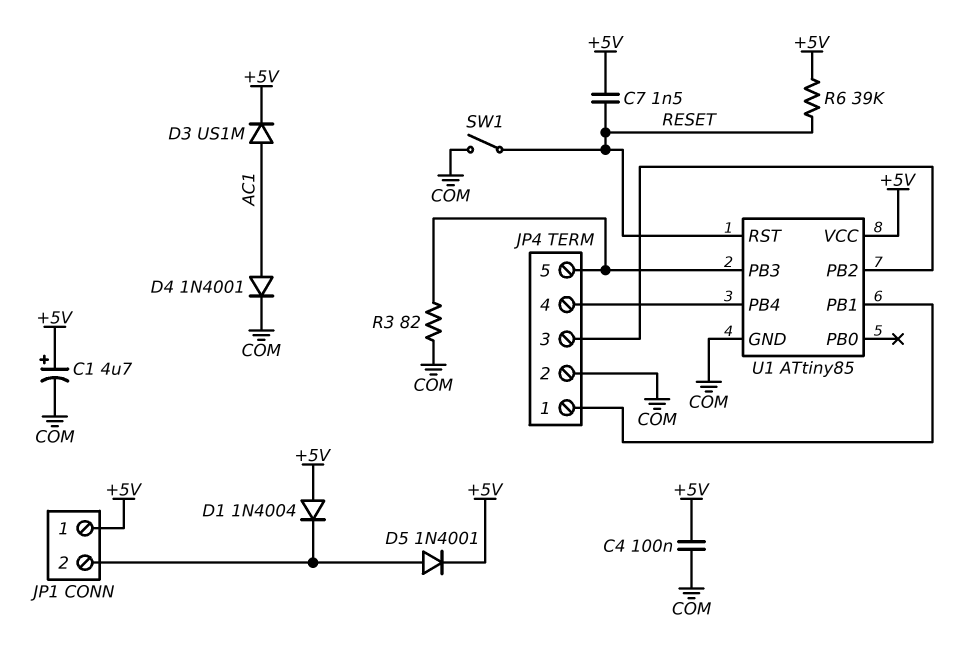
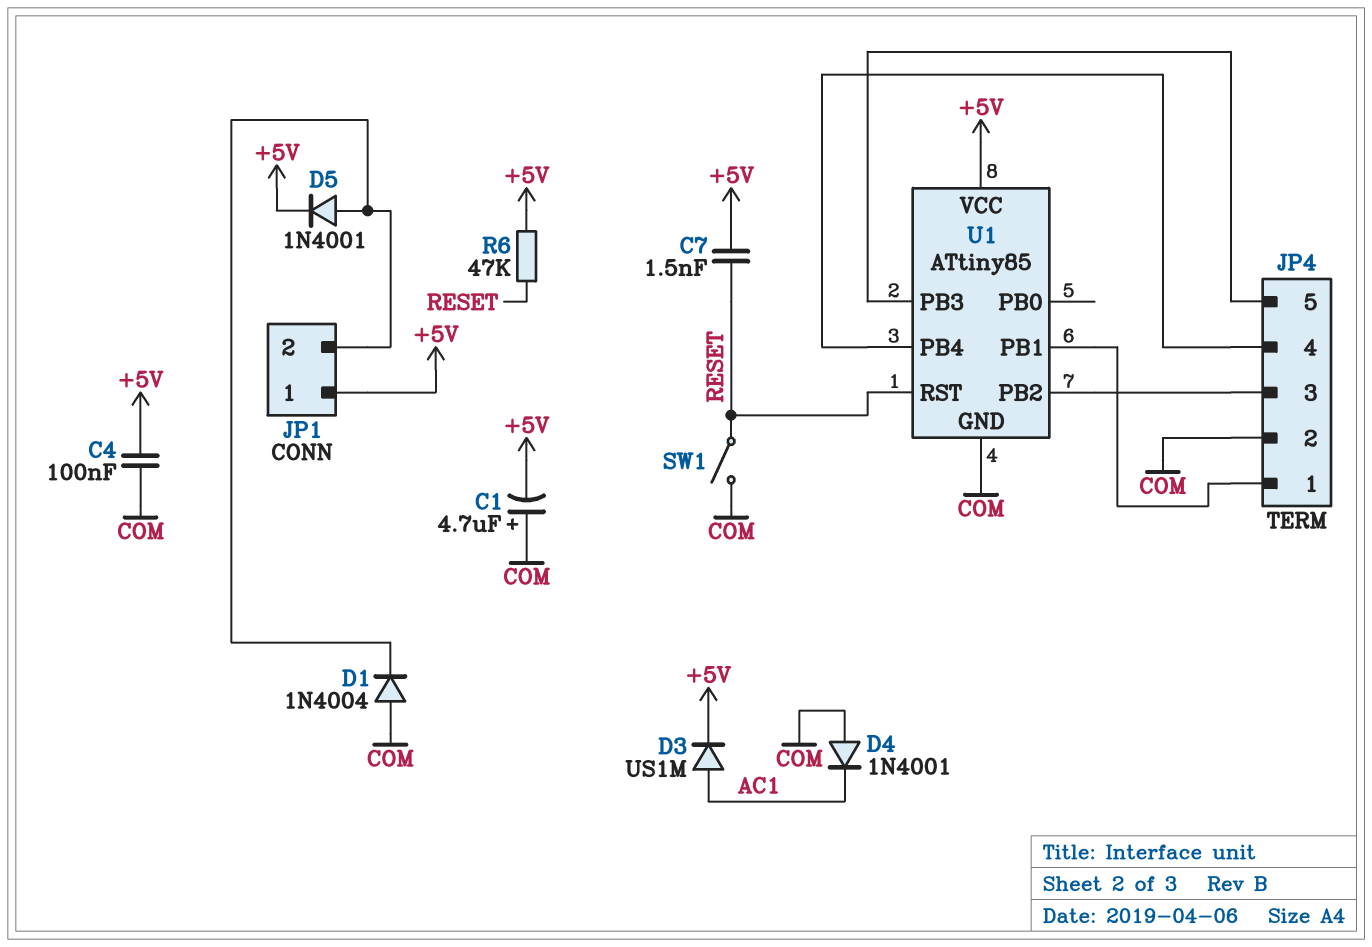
C1: 4.7uF (plus +5V, minus COM) -> 4.7uF (plus COM, minus +5V)
D1: diode 1N4004 (A +5V, K JP1/2) -> diode 1N4004 (A COM, K JP1/2)
D4: diode 1N4001 (A AC1, K COM) -> diode 1N4001 (A COM, K AC1)
R3: 82 (COM, JP4/5) -> none
R6: 39k (+5V, RESET) -> 47k (+5V, RESET)

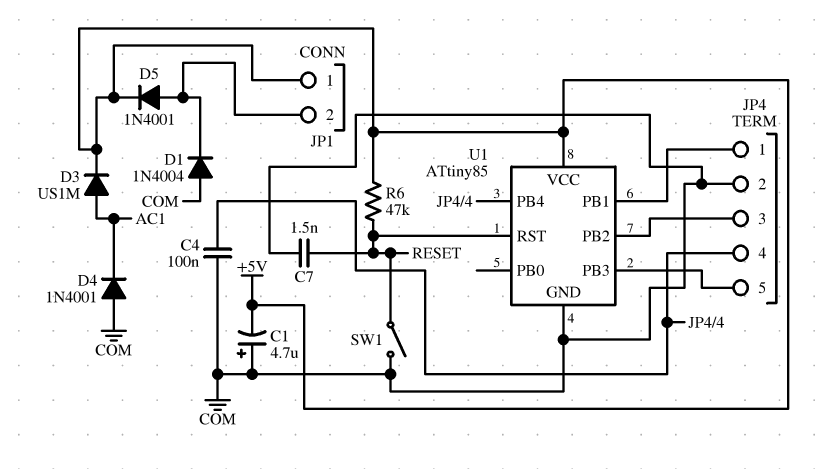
C4: 100nF (+5V, COM) -> 100nF (COM, JP4/4)
C7: 1.5nF (+5V, RESET) -> 1.5nF (COM, RESET)

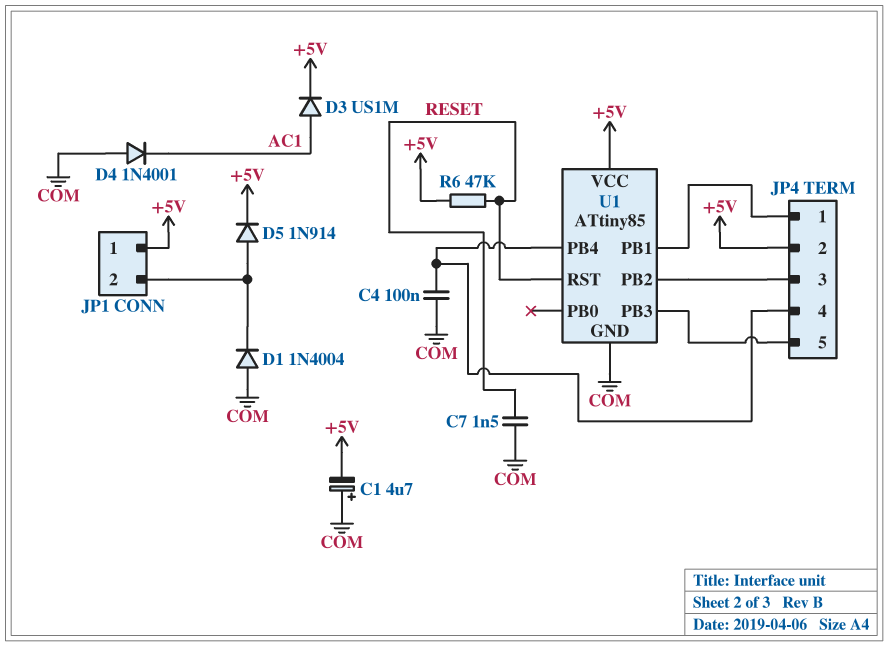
D5: diode 1N4001 (A JP1/2, K +5V) -> diode 1N914 (A JP1/2, K +5V)
JP4 pin 2: COM -> +5V
SW1: switch (COM, RESET) -> none

